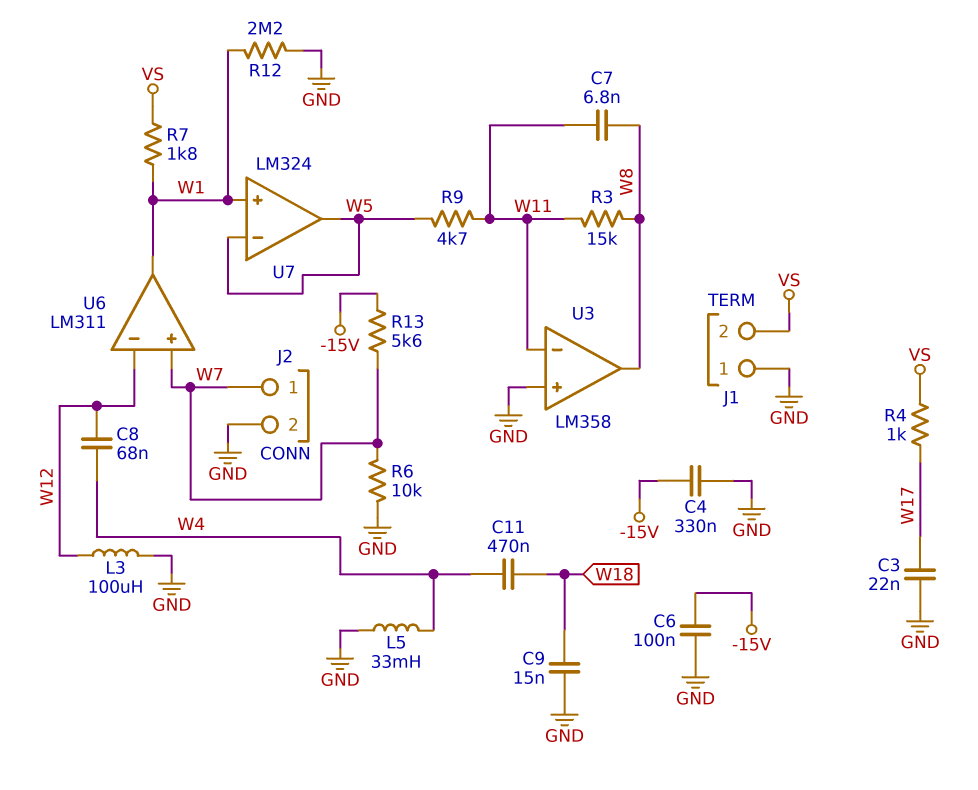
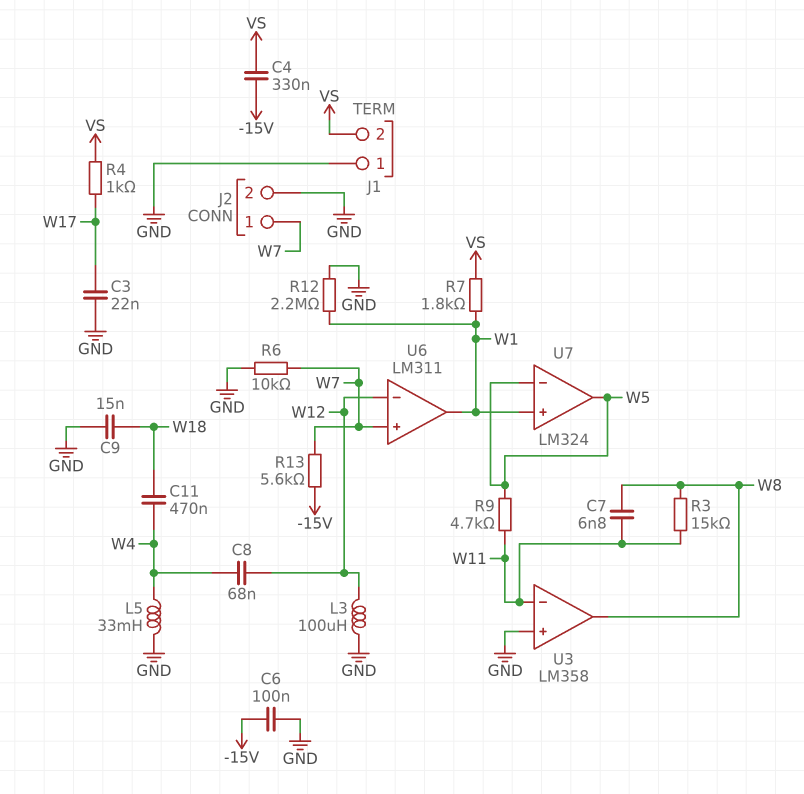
C4: 330nF (-15V, GND) -> 330nF (-15V, VS)

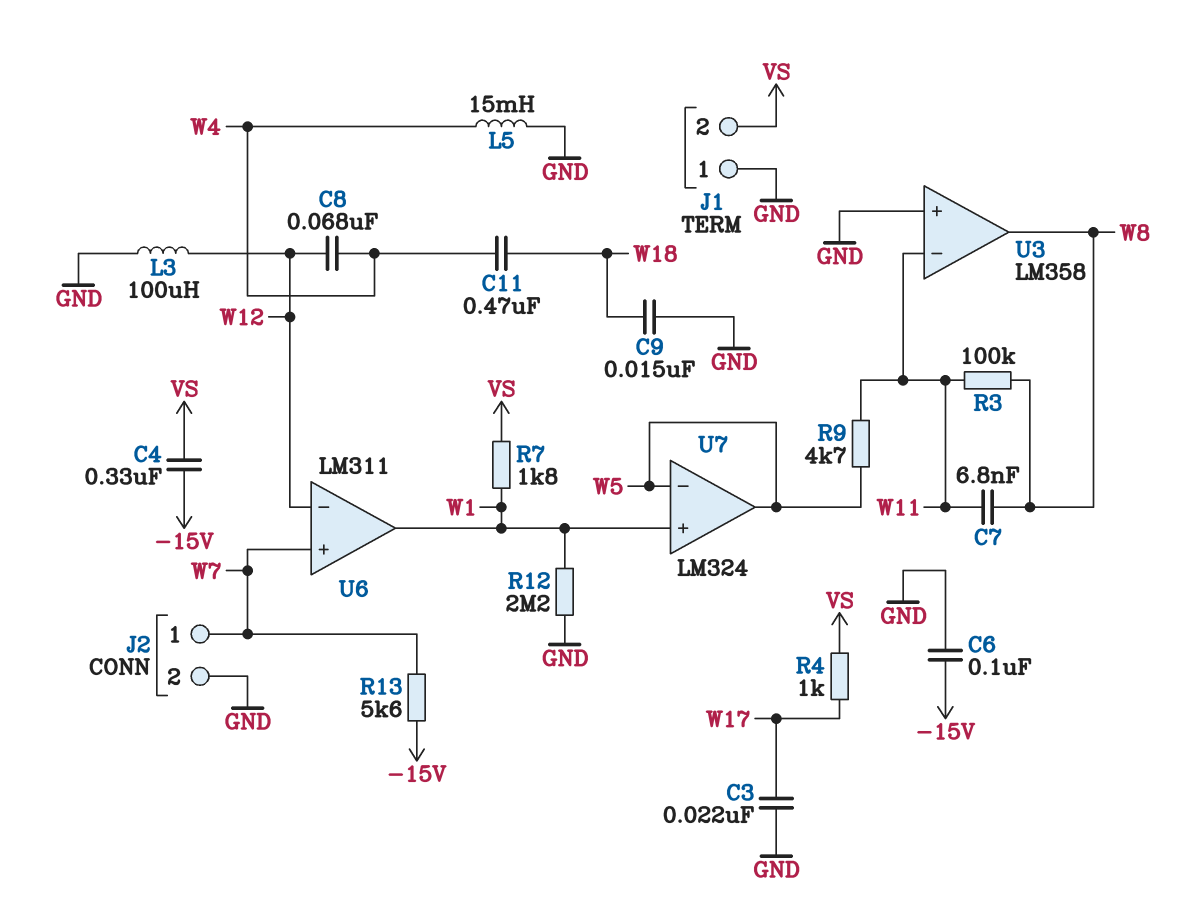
L5: 33mH (GND, W4) -> 15mH (GND, W4)
R3: 15k (W8, W11) -> 100k (W8, W11)
R6: 10k (GND, W7) -> none

